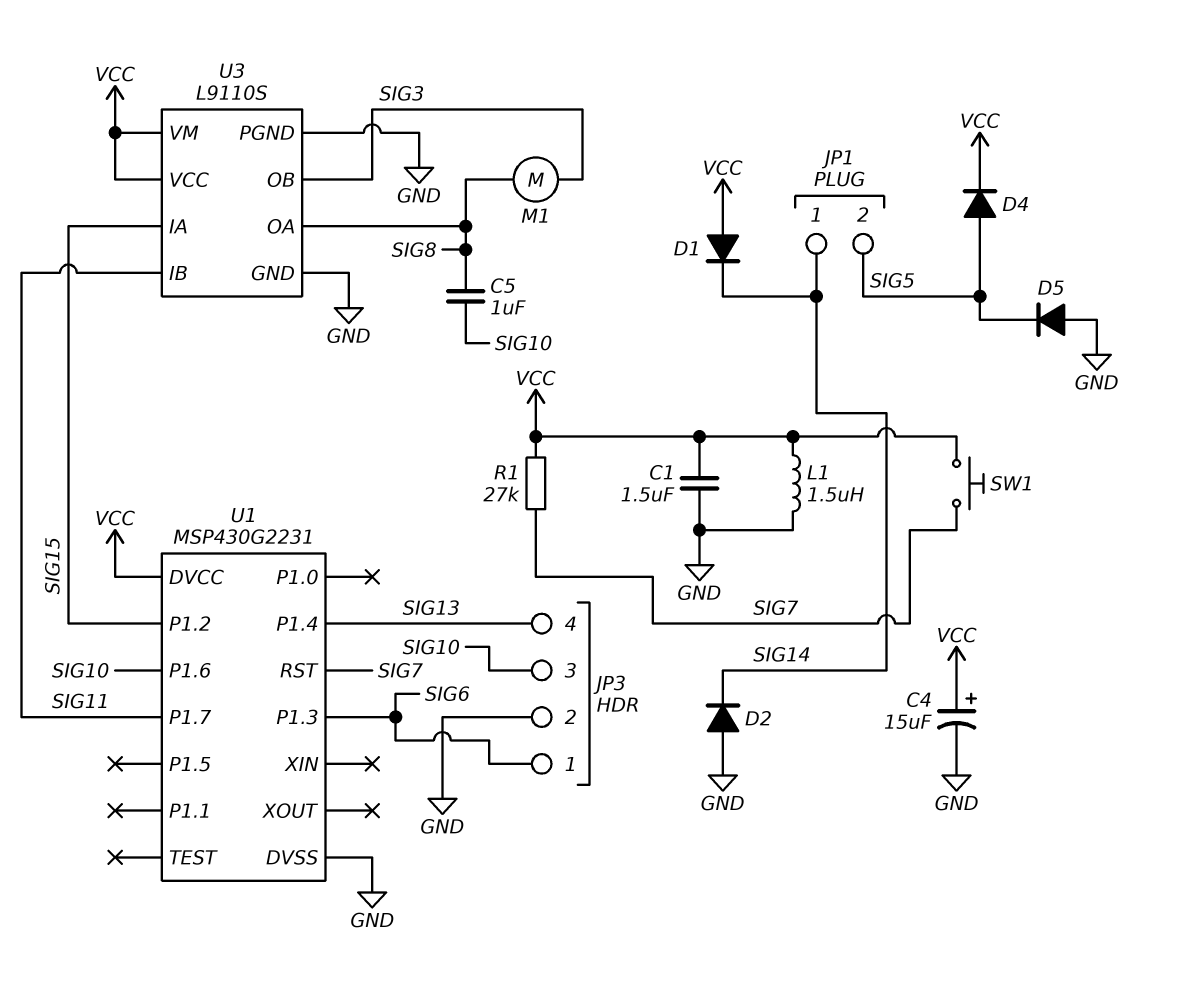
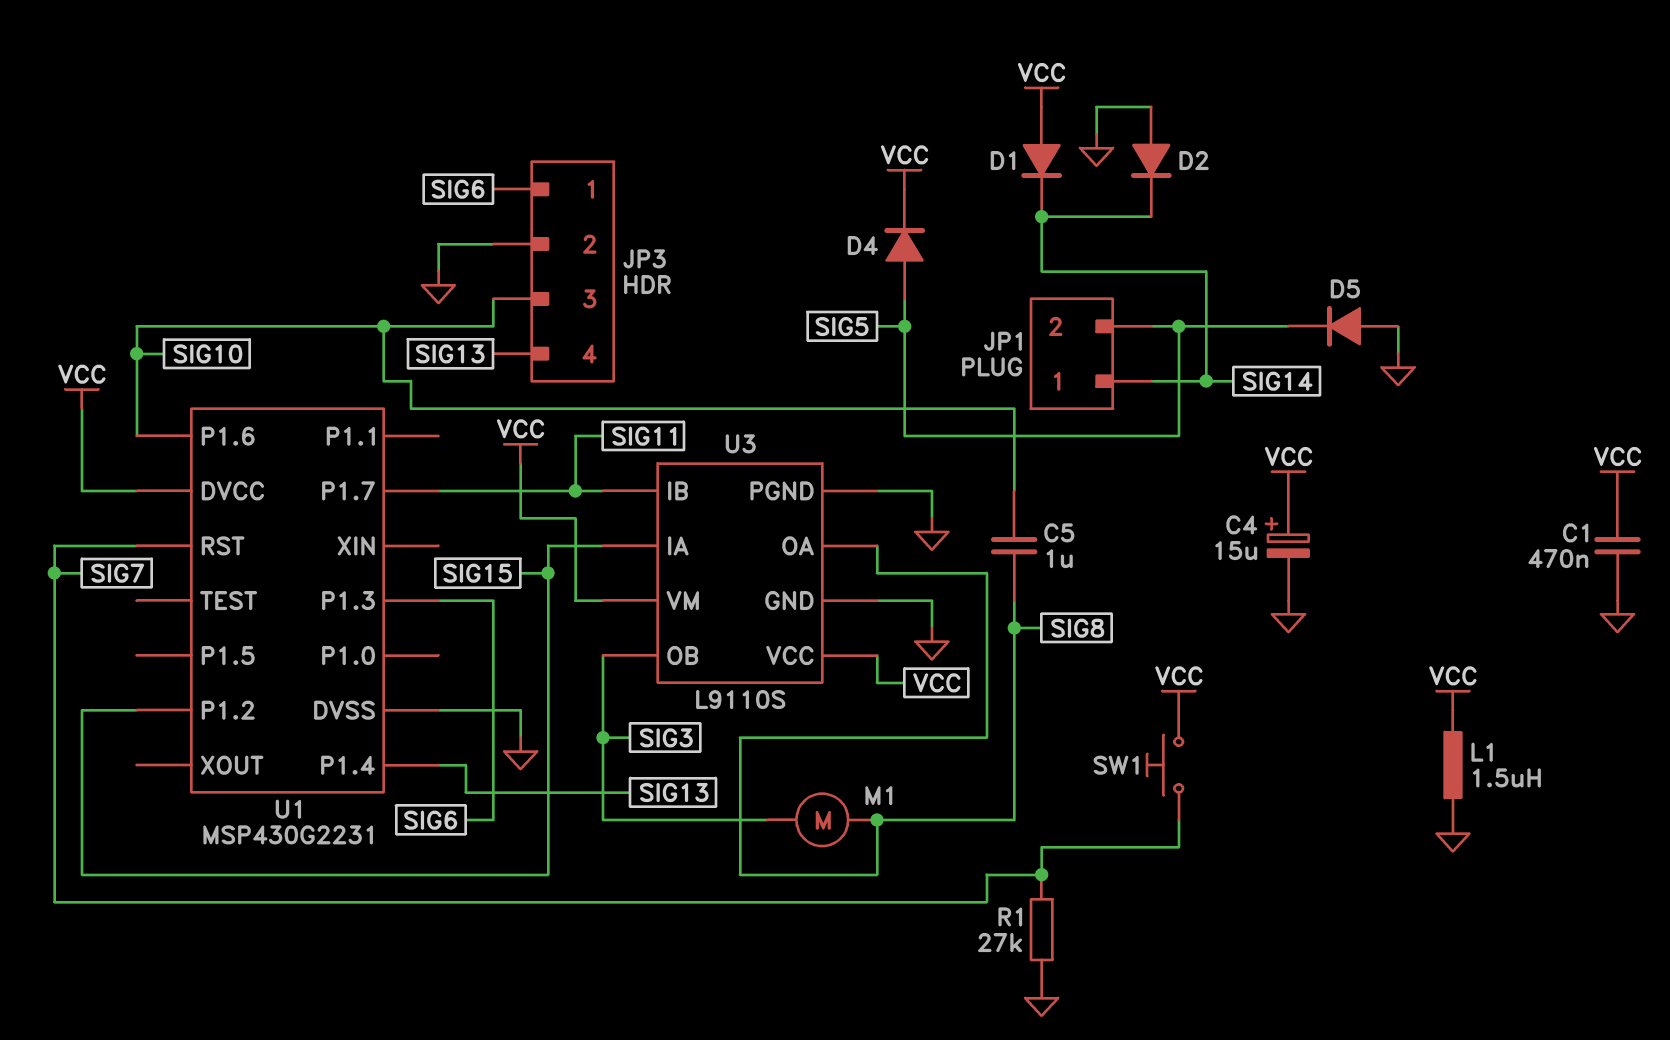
C1: 1.5uF (GND, VCC) -> 470nF (GND, VCC)
R1: 27k (SIG7, VCC) -> 27k (GND, SIG7)

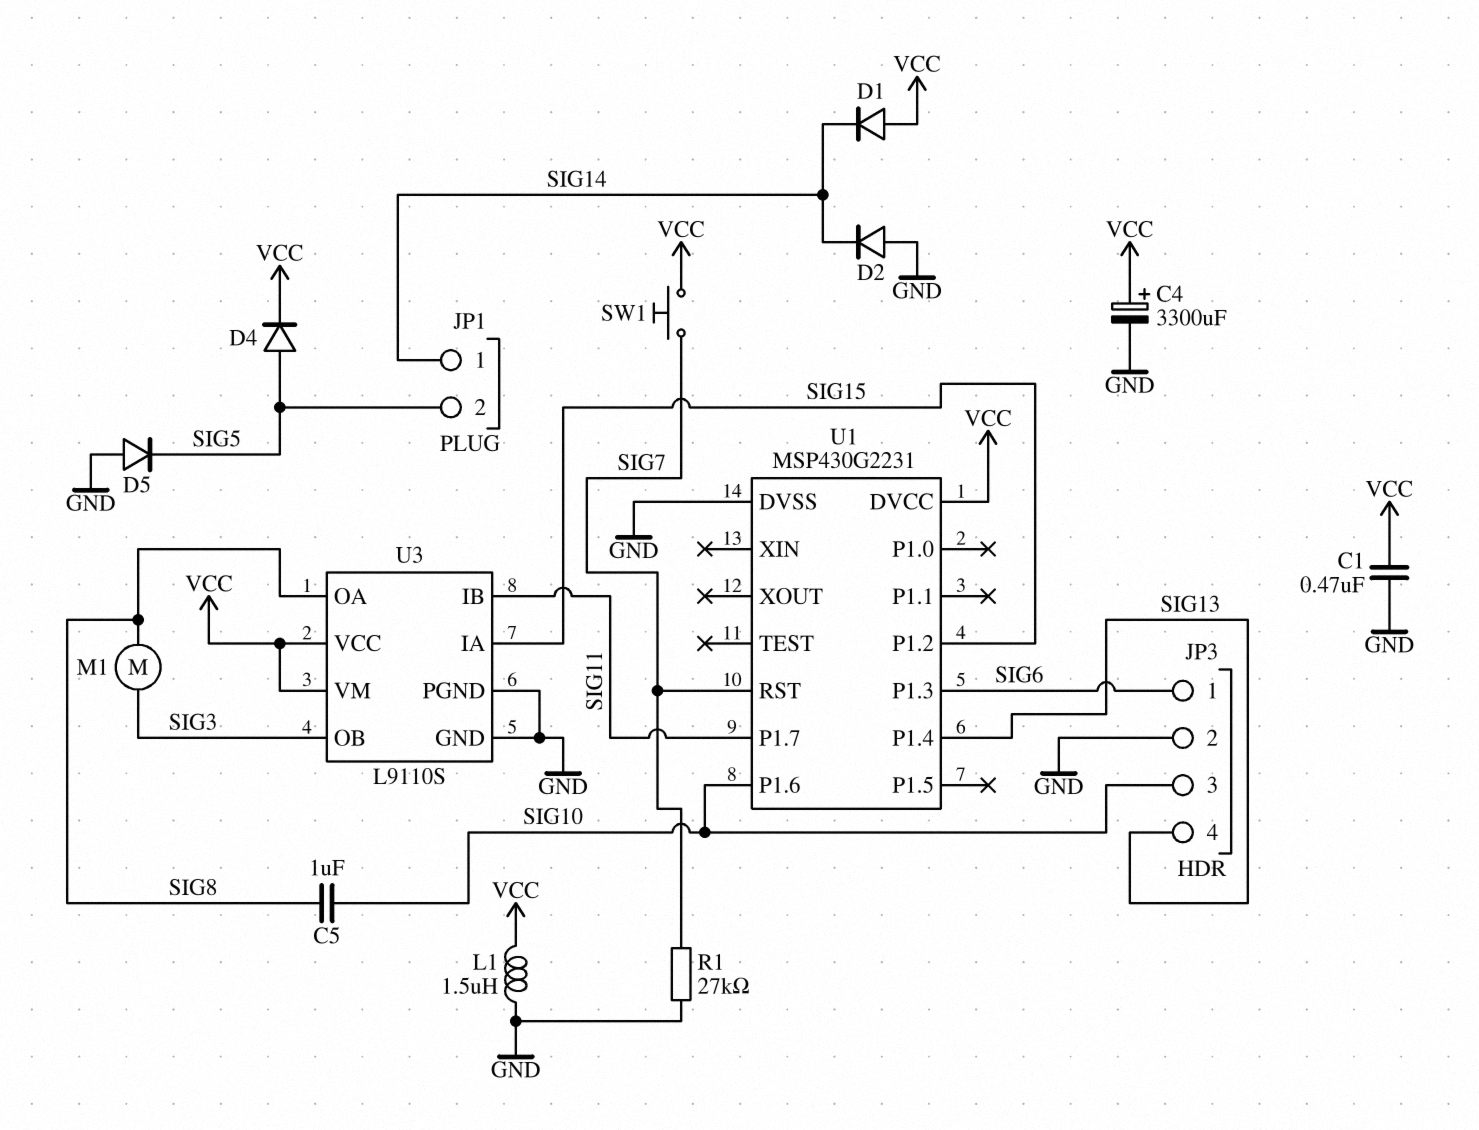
C4: 15uF (plus VCC, minus GND) -> 3300uF (plus VCC, minus GND)

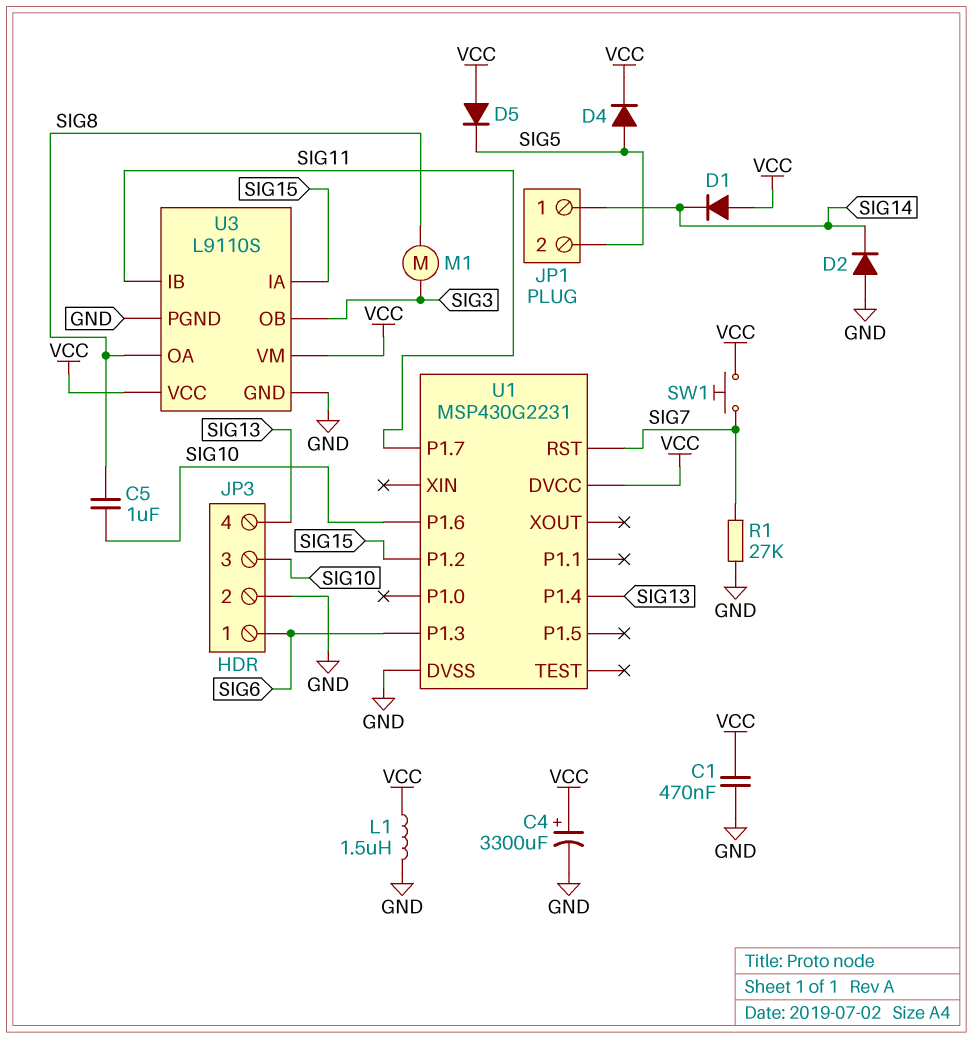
D5: diode (A GND, K SIG5) -> diode (A VCC, K SIG5)

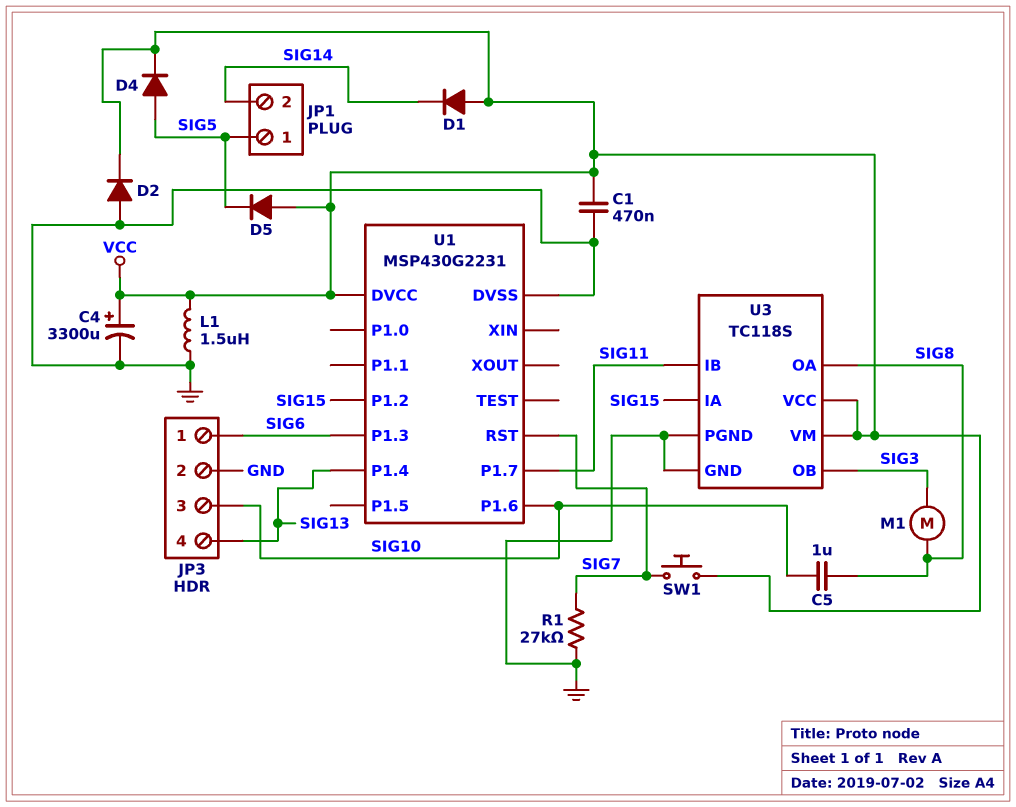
D2: diode (A GND, K SIG14) -> diode (A GND, K VCC)
JP1 pin 1: SIG14 -> SIG5
JP1 pin 2: SIG5 -> SIG14
U3: L9110S -> TC118S

